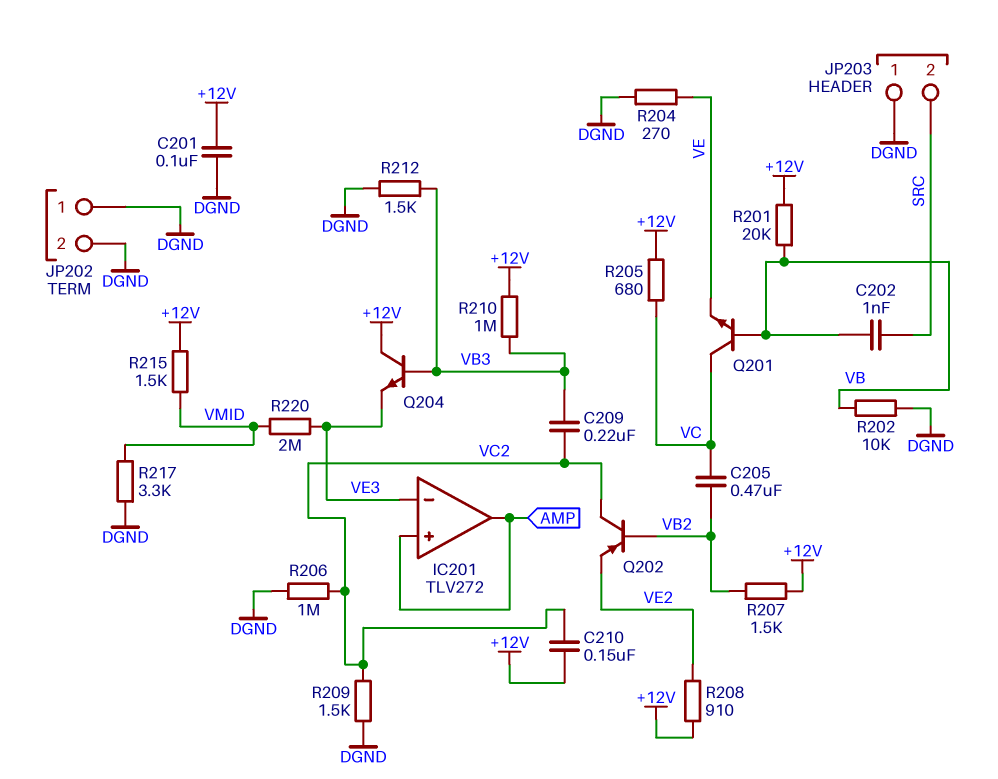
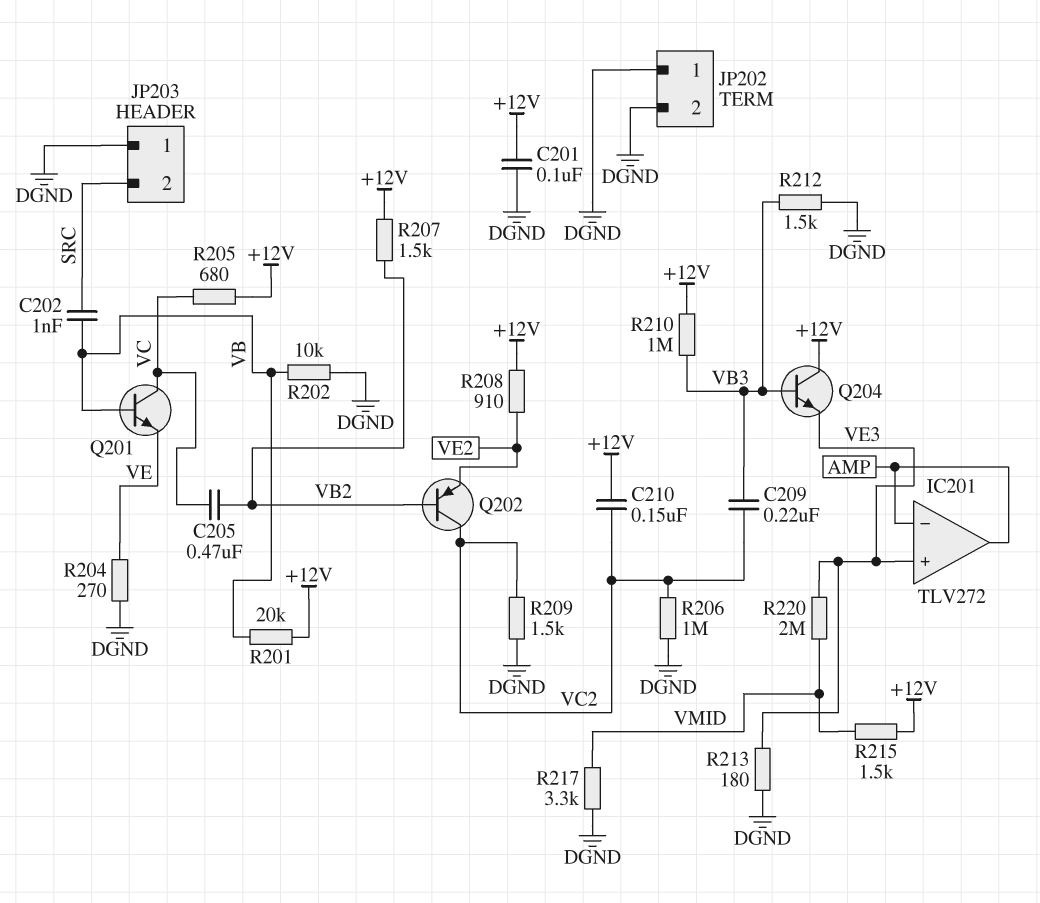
IC201 pin in+: AMP -> VE3
IC201 pin in-: VE3 -> AMP
R213: none -> 180 (DGND, VE3)

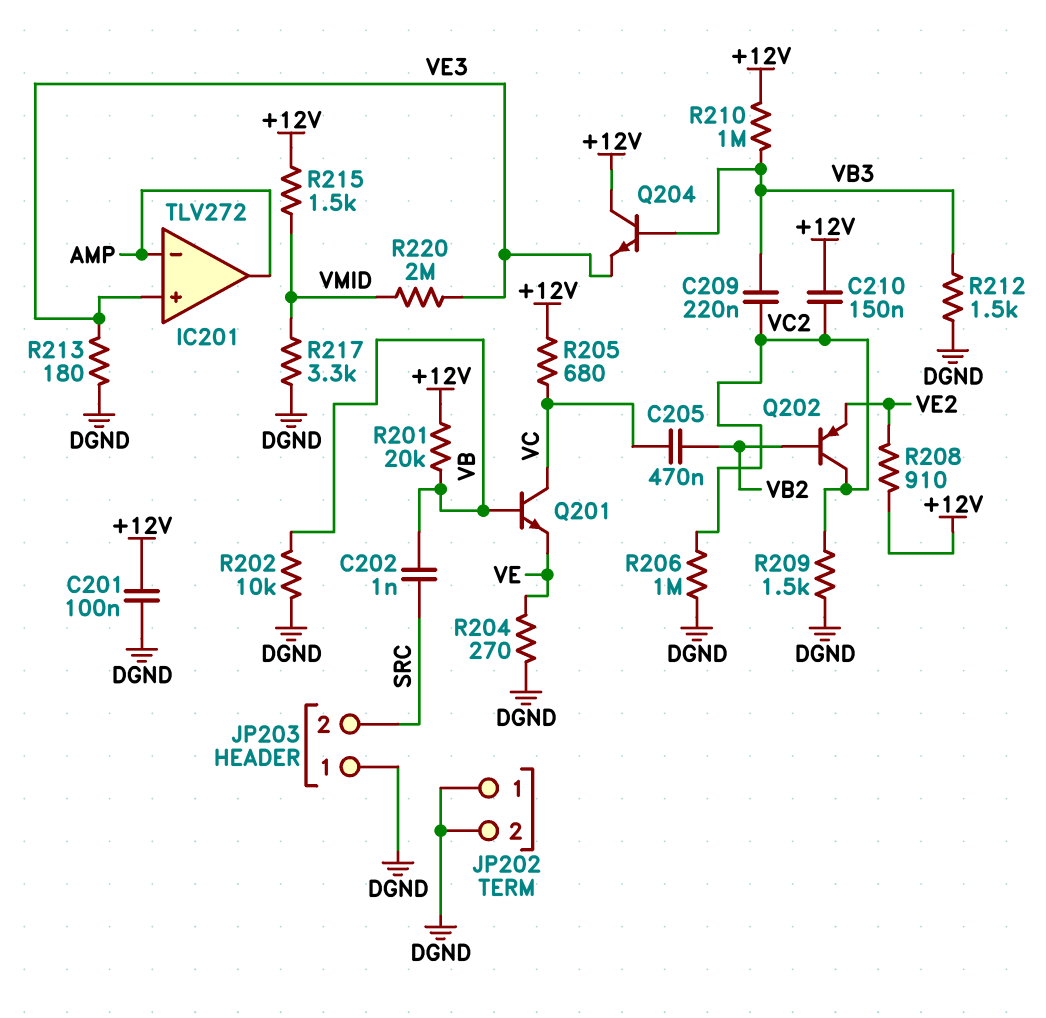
R207: 1.5k (+12V, VB2) -> none

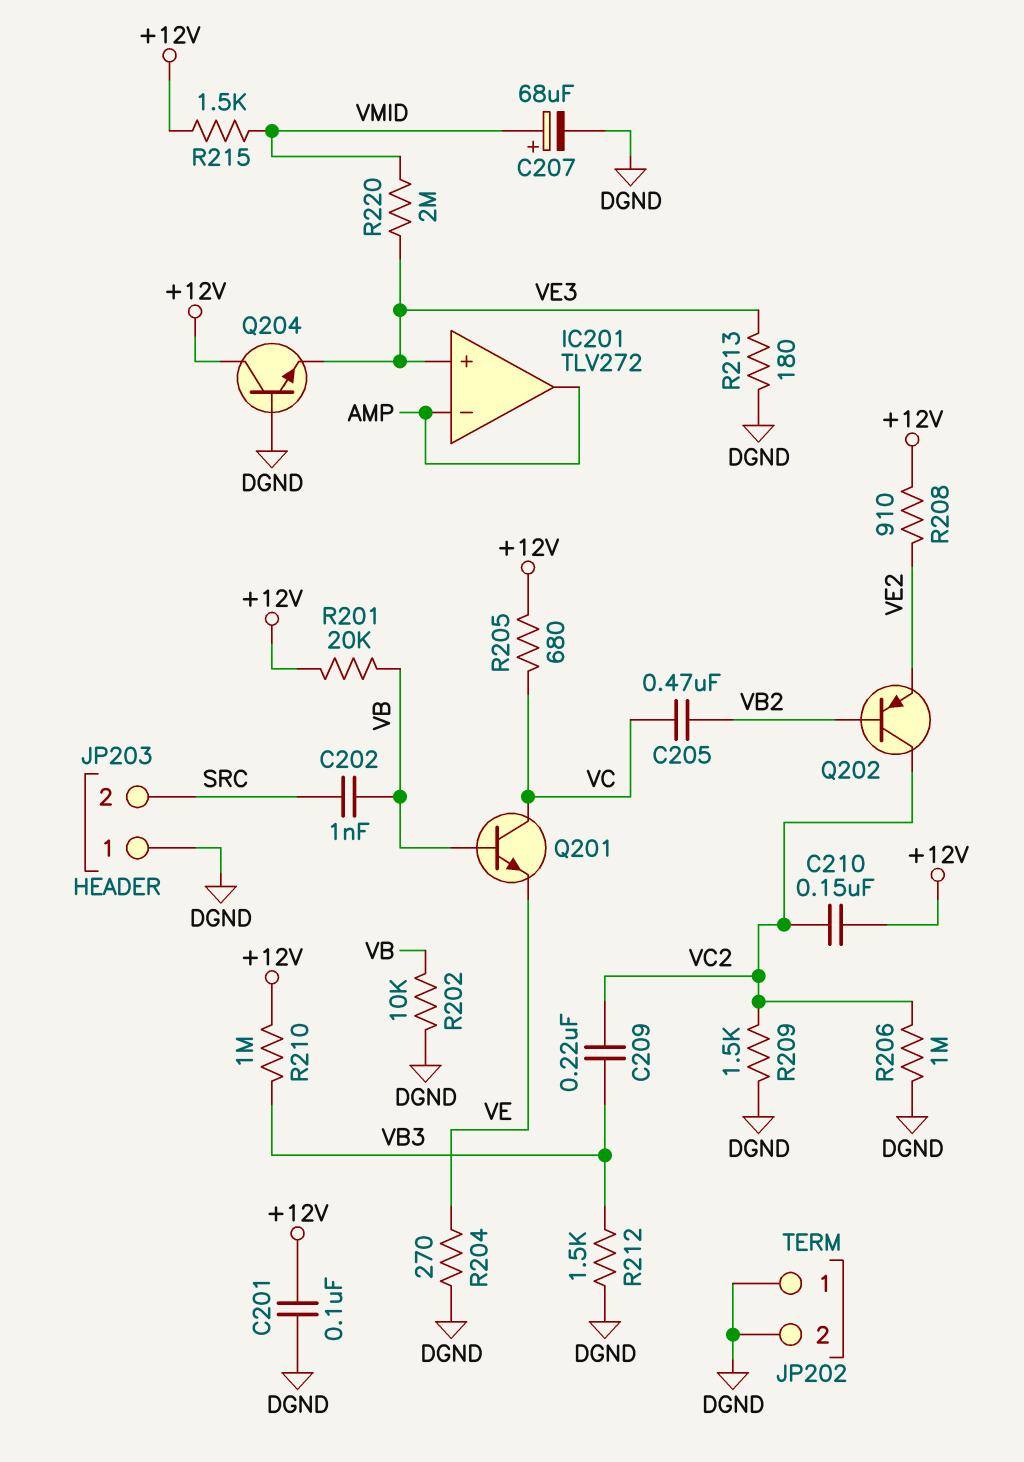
C207: none -> 68uF (plus VMID, minus DGND)
Q204: NPN (B VB3, C +12V, E VE3) -> NPN (B DGND, C +12V, E VE3)
R217: 3.3k (DGND, VMID) -> none

